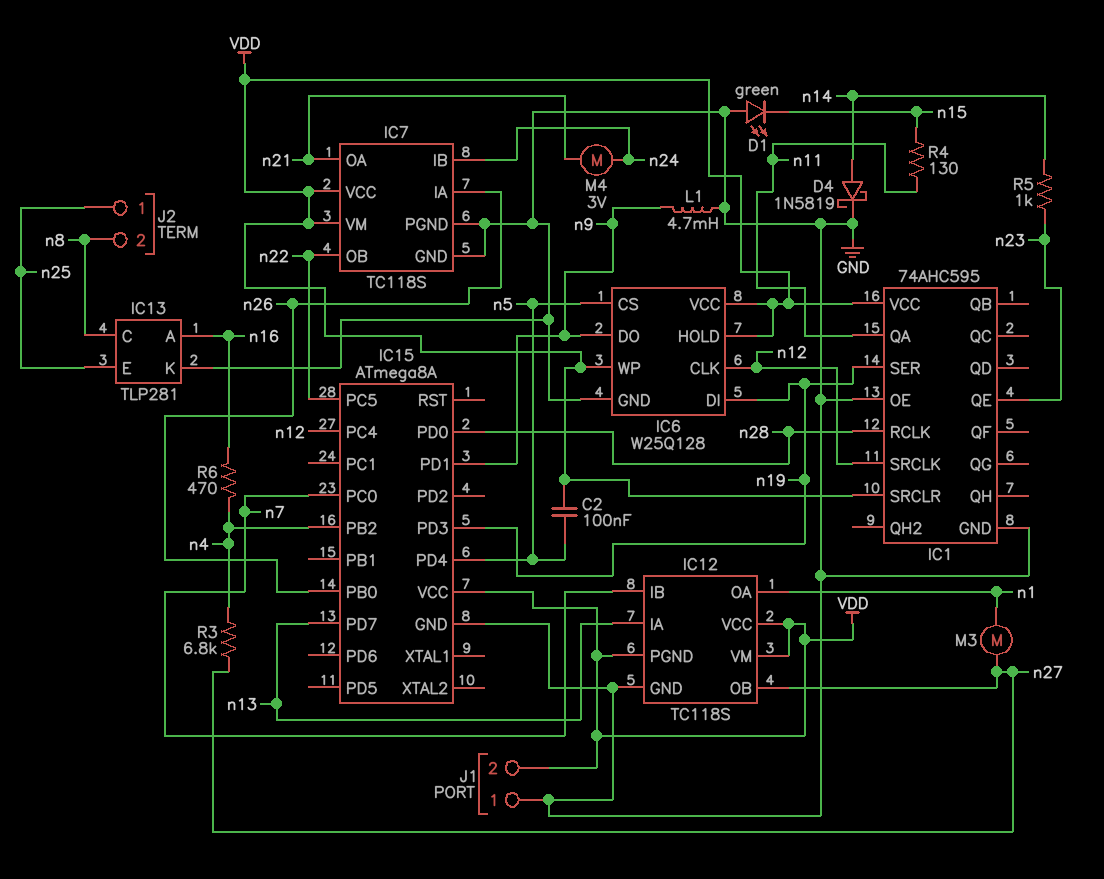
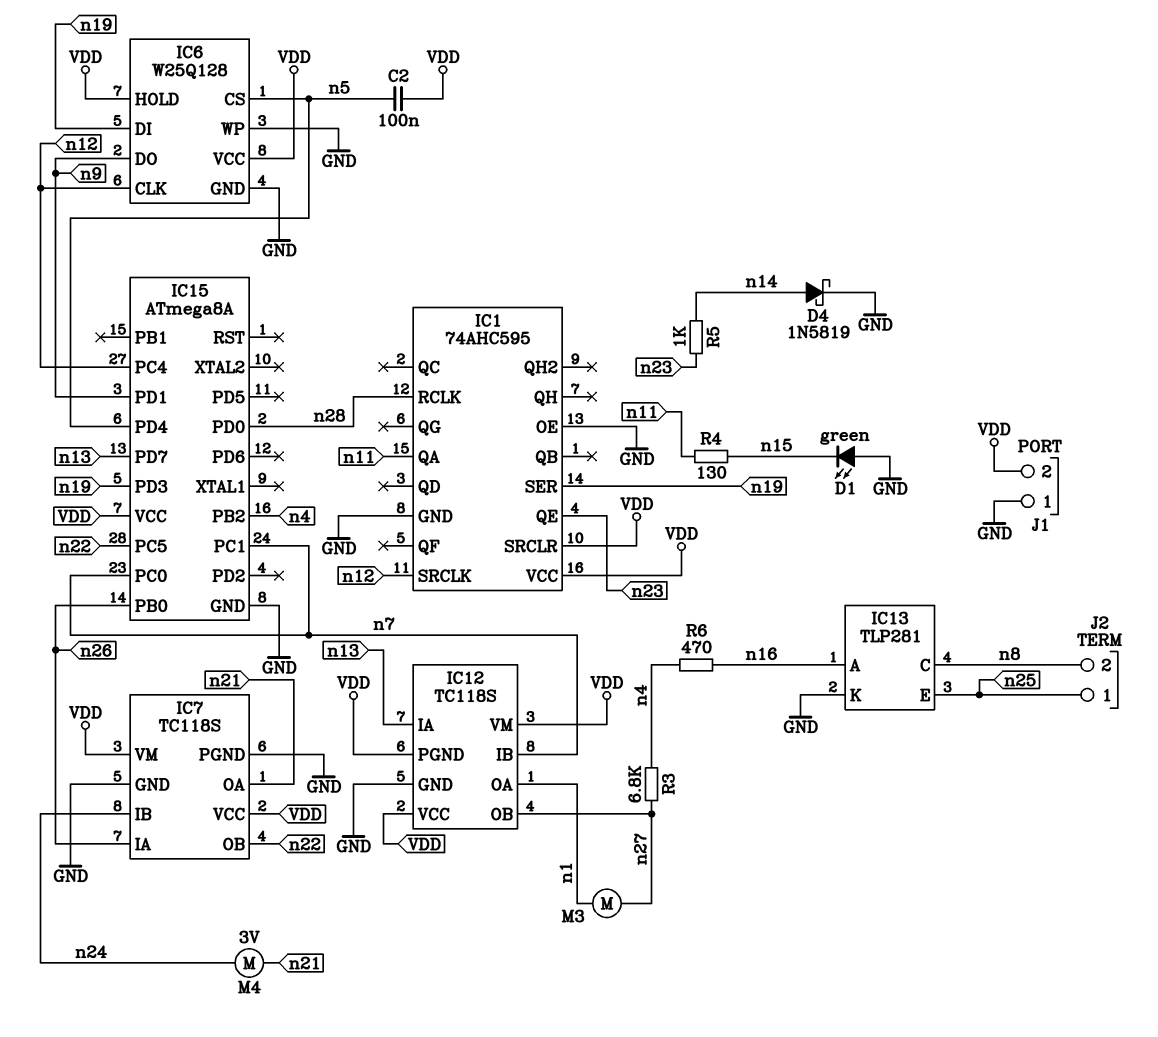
IC6 pin WP: VDD -> GND
IC15 pin PC1: none -> n7
L1: 4.7mH (GND, n9) -> none

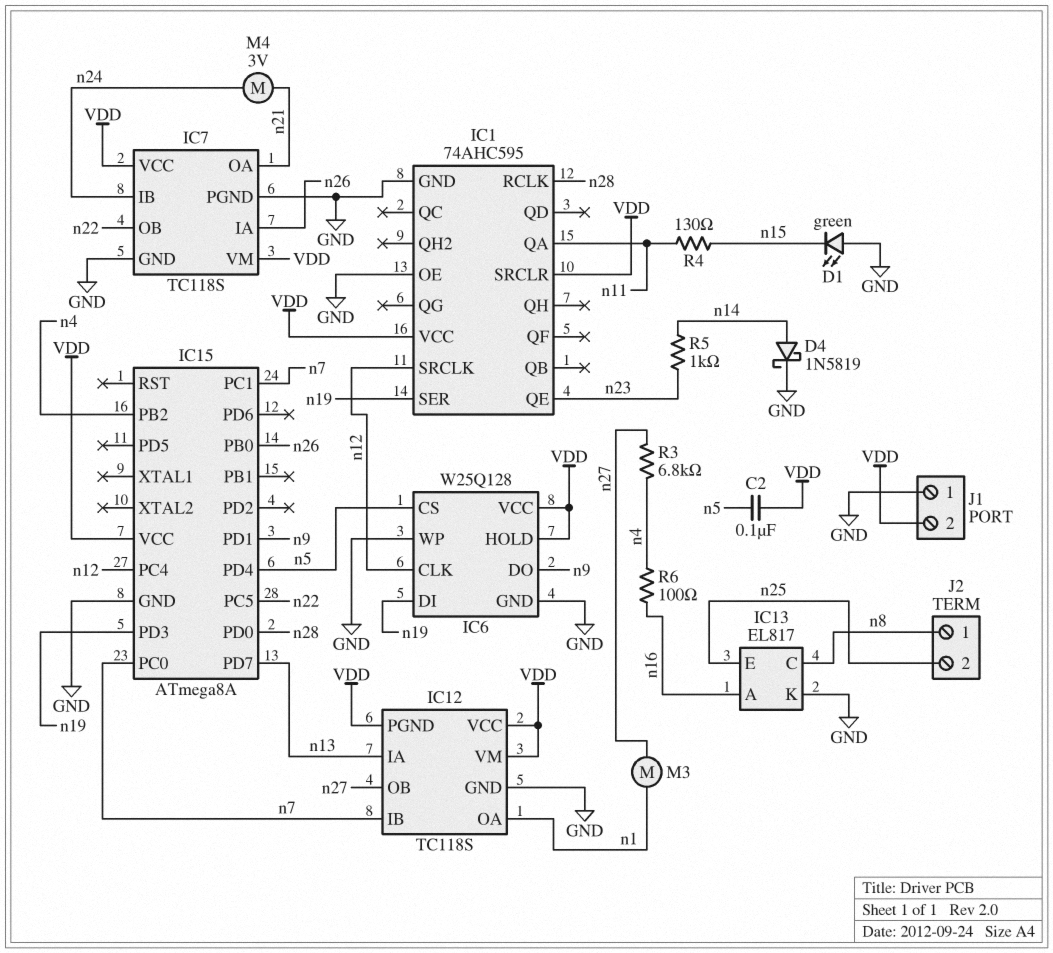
IC13: TLP281 -> EL817
J2 pin 1: n25 -> n8
J2 pin 2: n8 -> n25
R6: 470 (n4, n16) -> 100 (n4, n16)

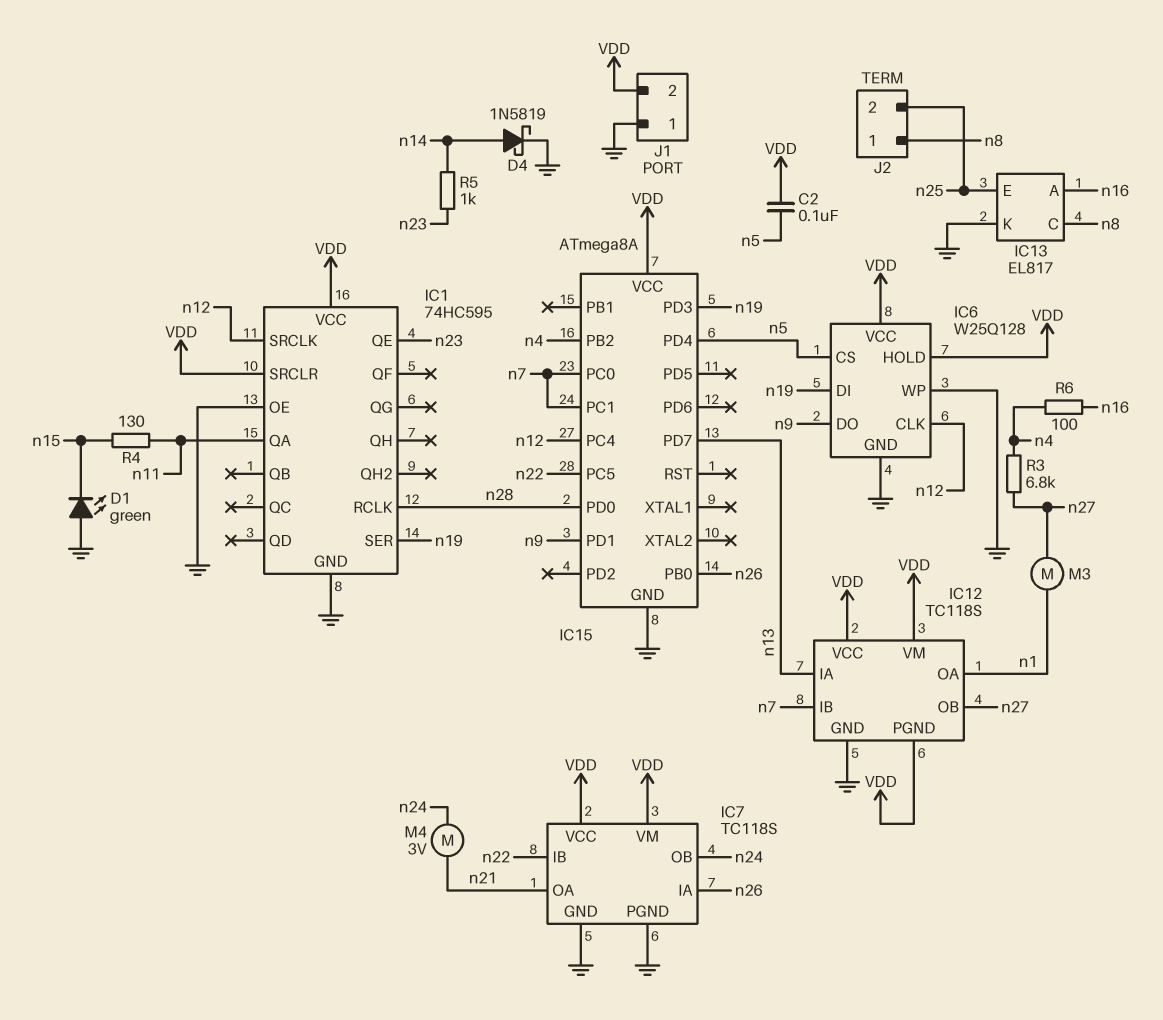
IC1: 74AHC595 -> 74HC595
IC7 pin IB: n24 -> n22
IC7 pin OB: n22 -> n24

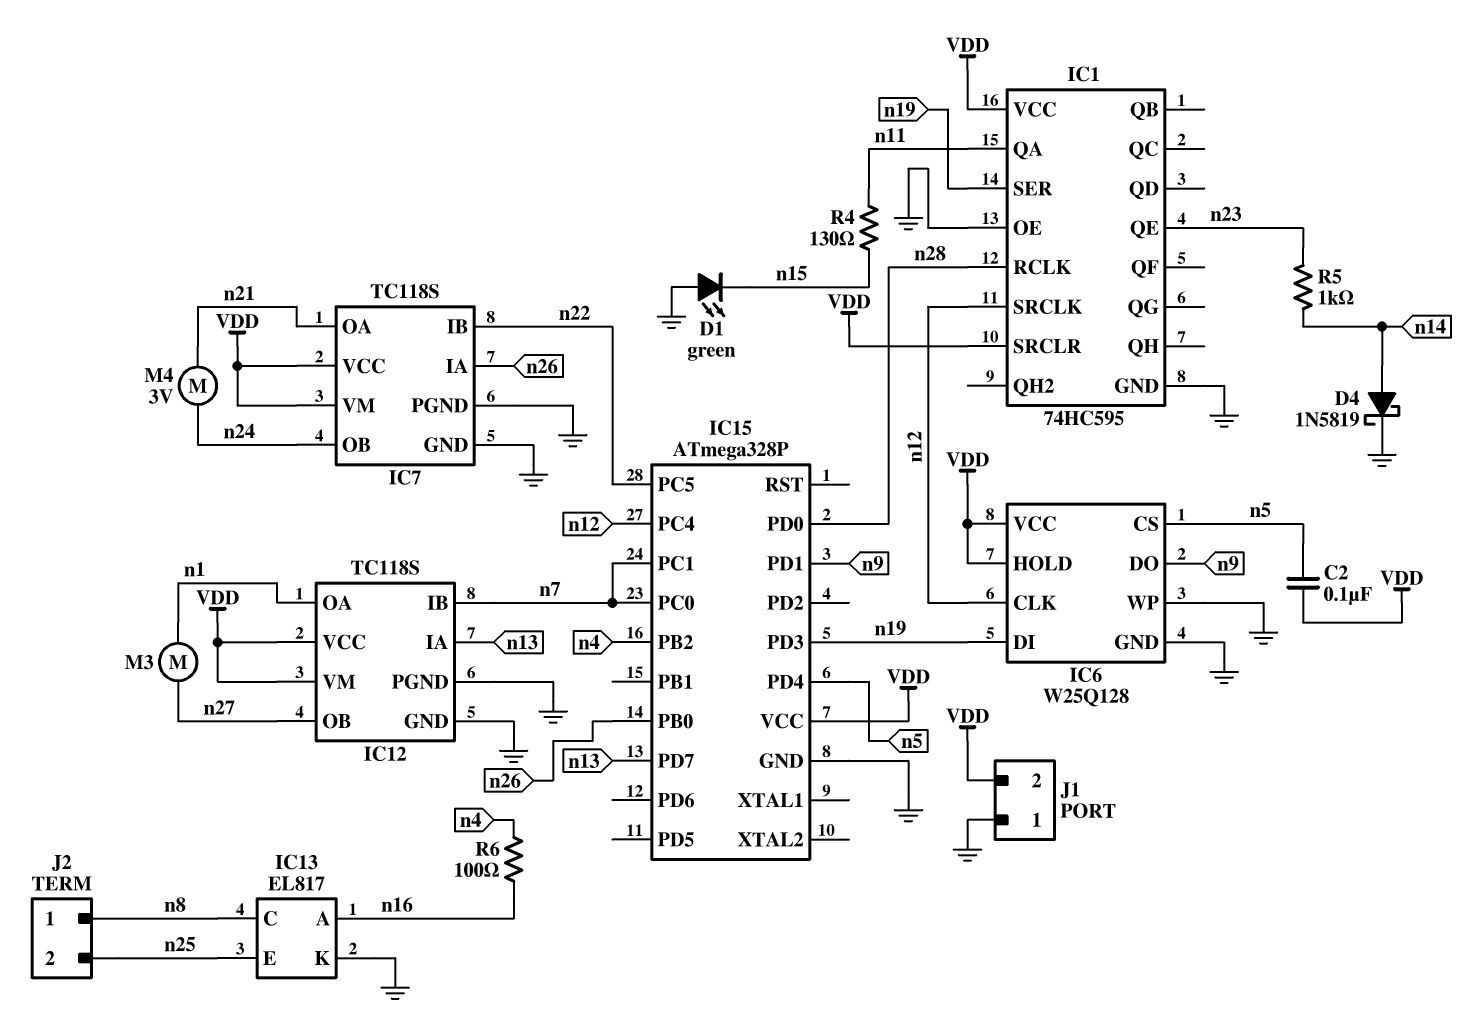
IC12 pin PGND: VDD -> GND
IC15: ATmega8A -> ATmega328P
R3: 6.8k (n4, n27) -> none

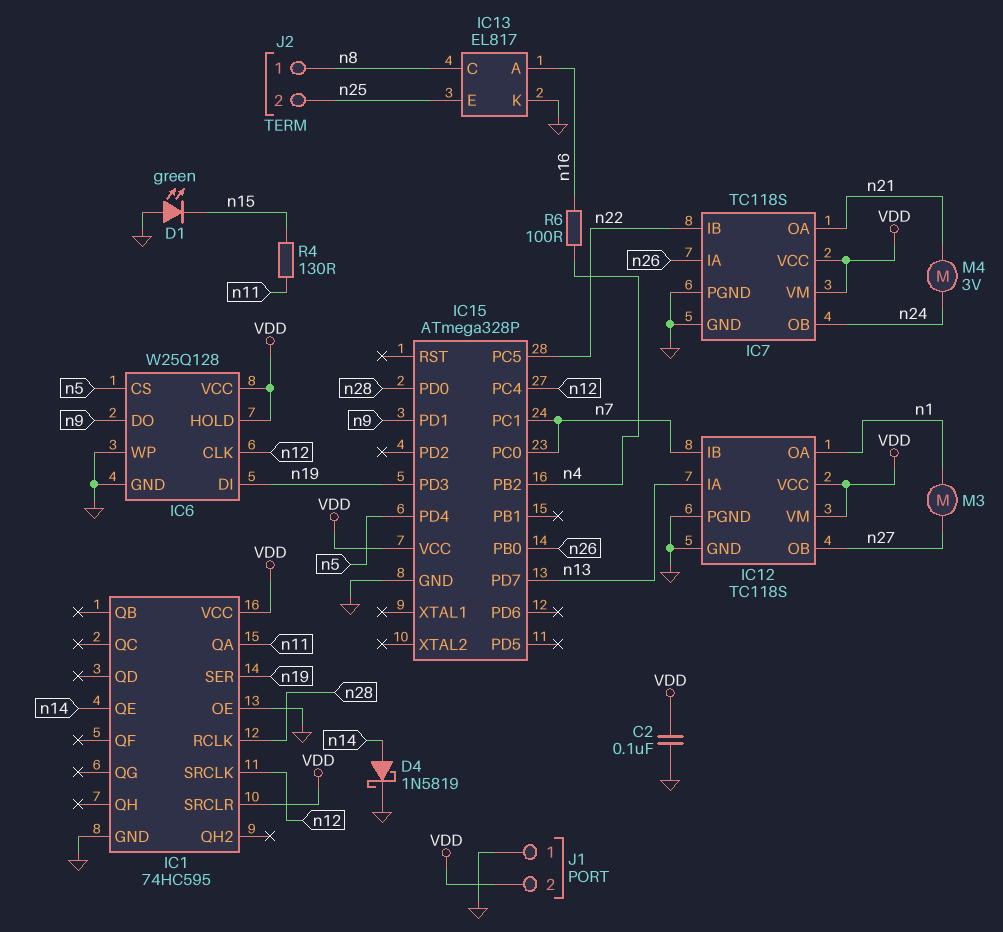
C2: 100nF (VDD, n5) -> 100nF (GND, VDD)
IC1 pin QE: n23 -> n14
R5: 1k (n14, n23) -> none

